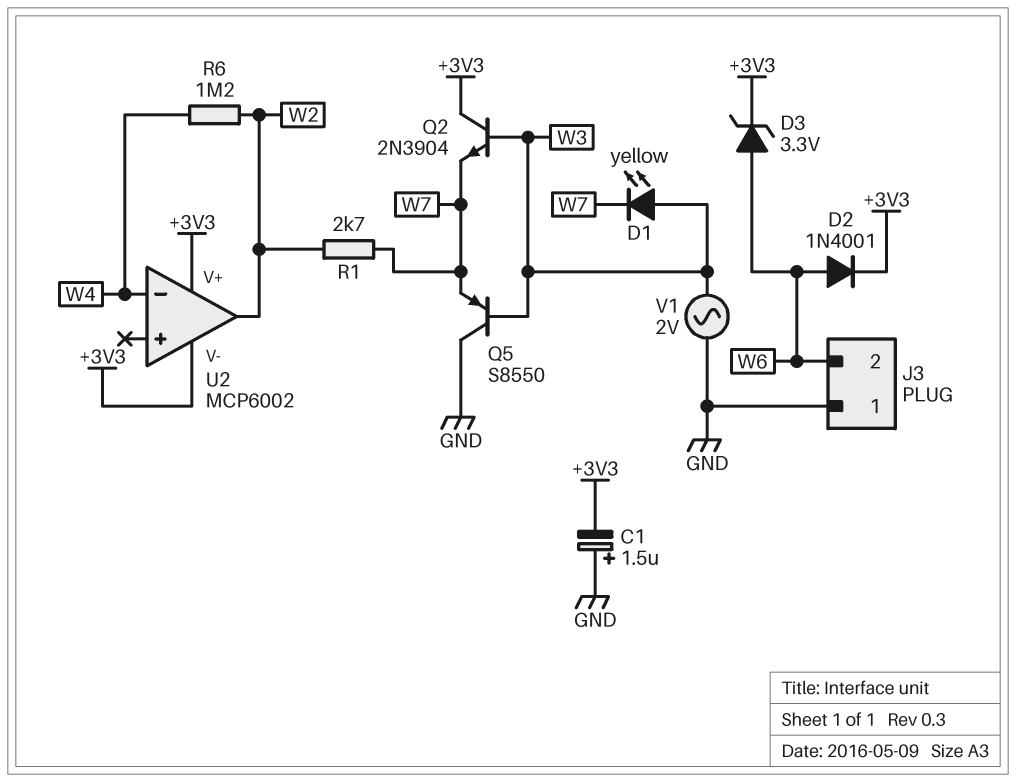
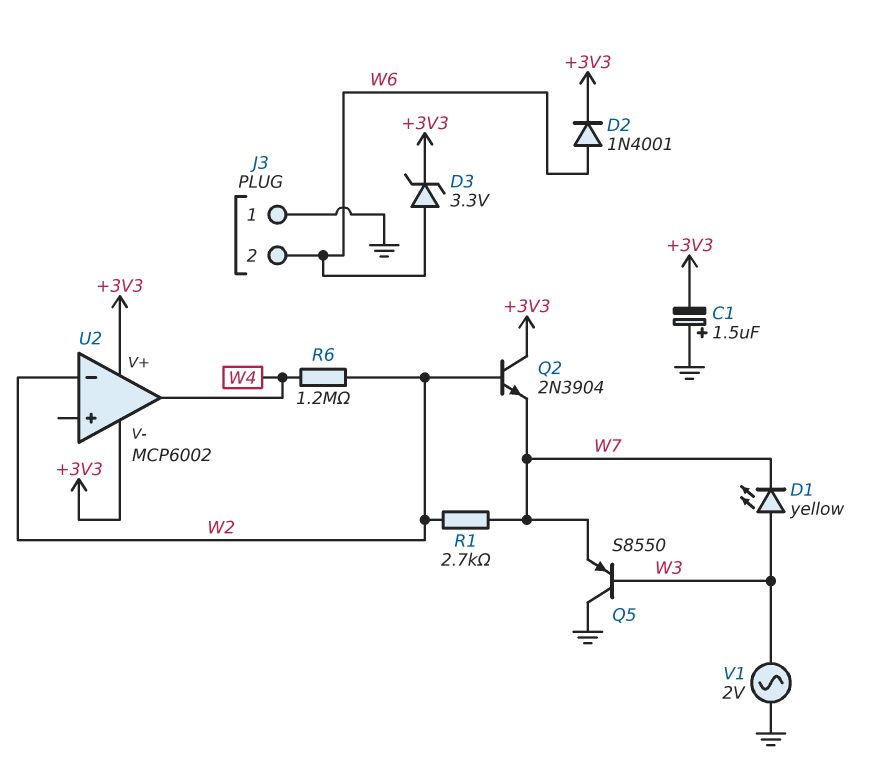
Q2: NPN 2N3904 (B W3, C +3V3, E W7) -> NPN 2N3904 (B W2, C +3V3, E W7)
U2 pin in-: W4 -> W2
U2 pin out: W2 -> W4

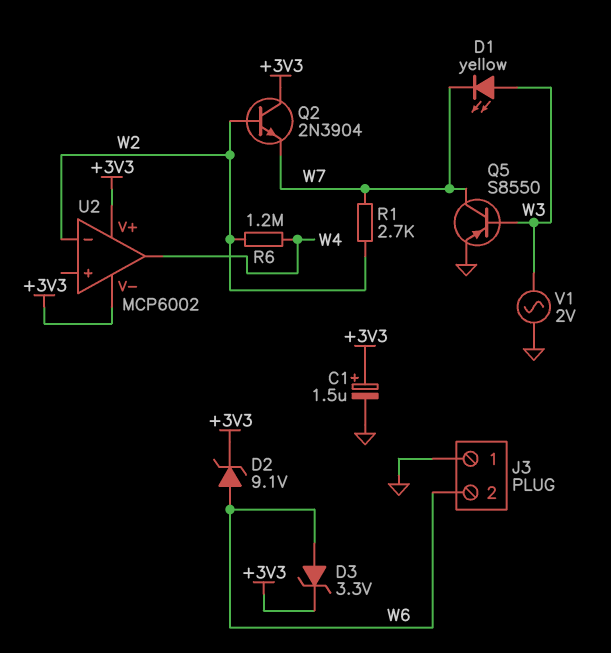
C1: 1.5uF (plus GND, minus +3V3) -> 1.5uF (plus +3V3, minus GND)
D2: diode 1N4001 (A W6, K +3V3) -> zener 9.1V (A W6, K +3V3)
Q5: PNP S8550 (B W3, C GND, E W7) -> PNP S8550 (B W3, C W7, E GND)

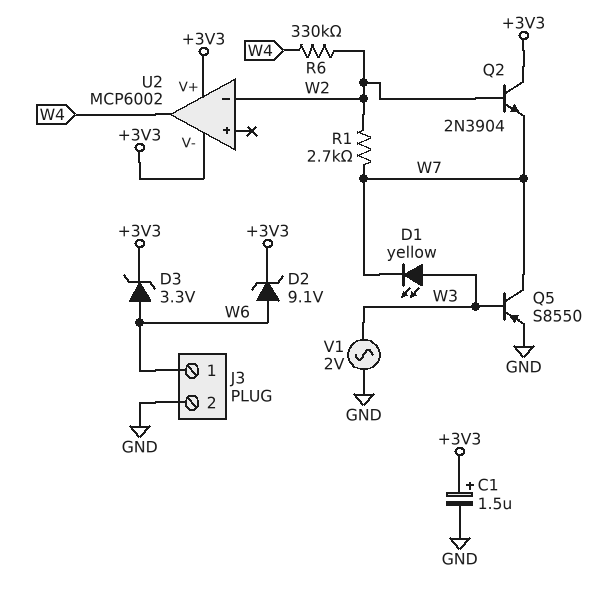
J3 pin 1: GND -> W6
J3 pin 2: W6 -> GND
R6: 1.2M (W2, W4) -> 330k (W2, W4)

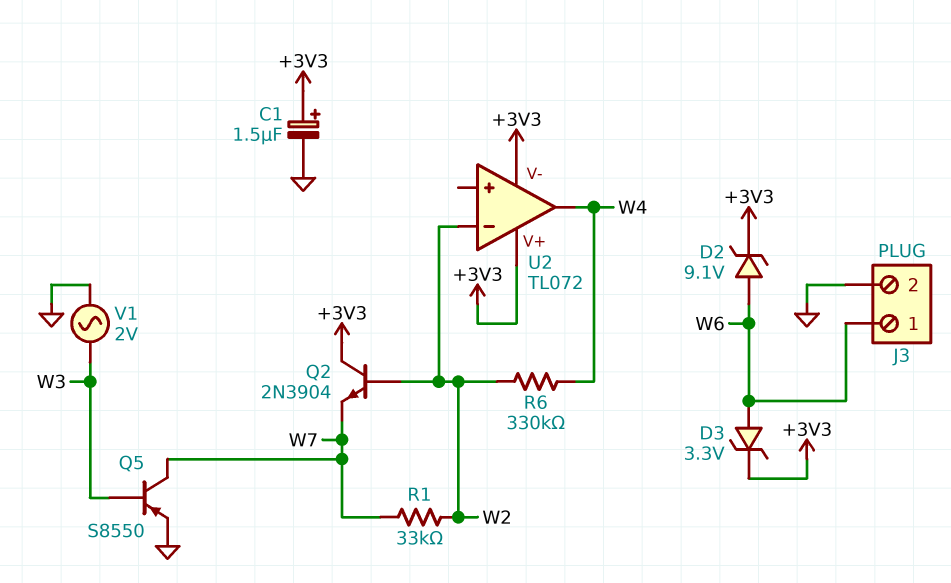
D1: LED yellow (A W3, K W7) -> none
R1: 2.7k (W2, W7) -> 33k (W2, W7)
U2: MCP6002 -> TL072

